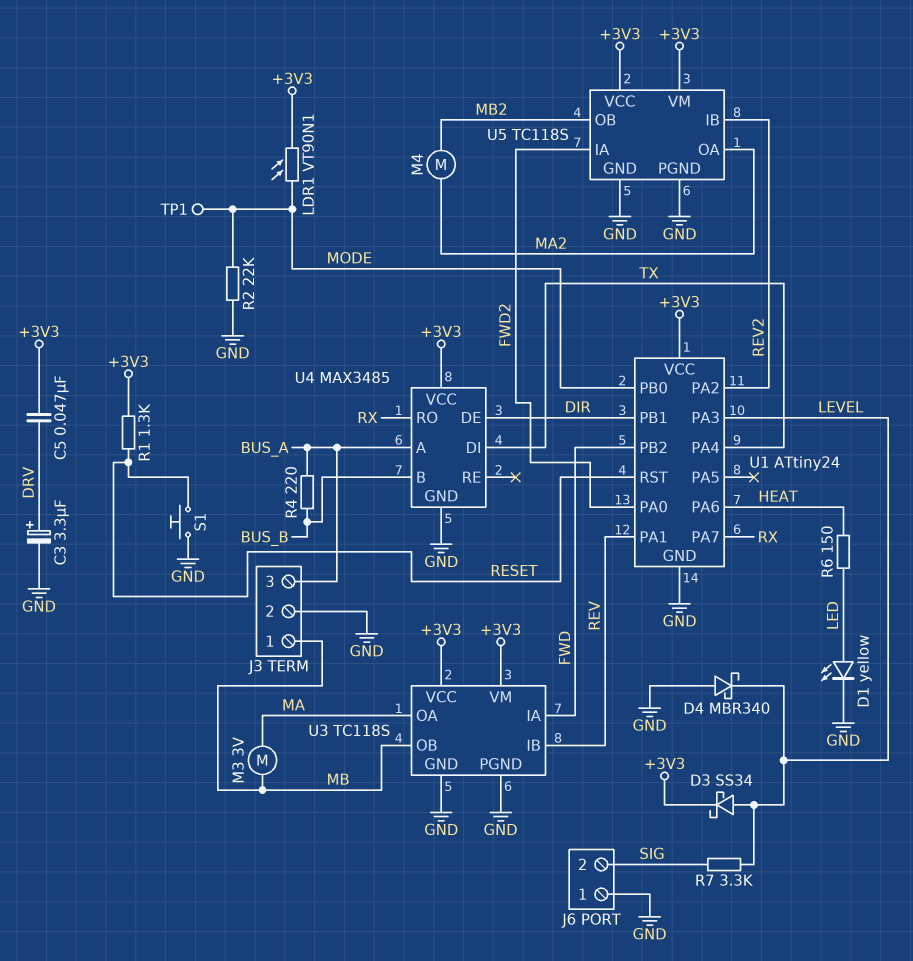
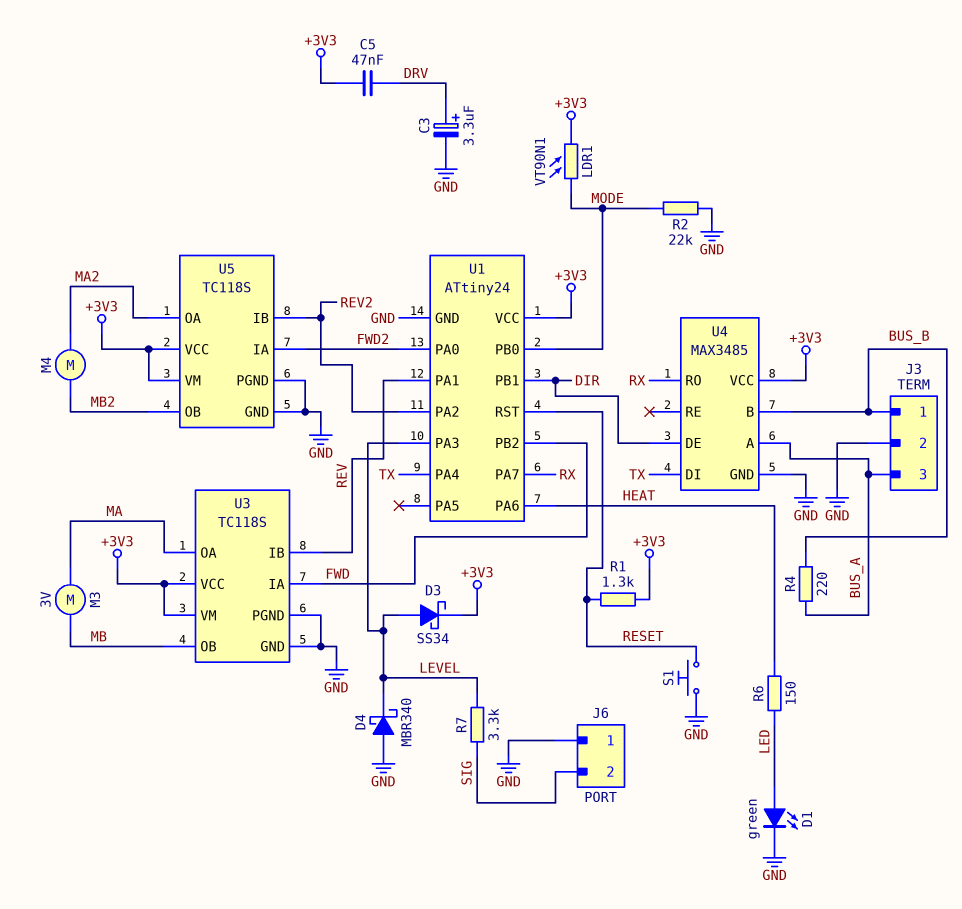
D1: LED yellow (A LED, K GND) -> LED green (A LED, K GND)
J3 pin 1: MB -> BUS_B
TP1: test point (MODE) -> none

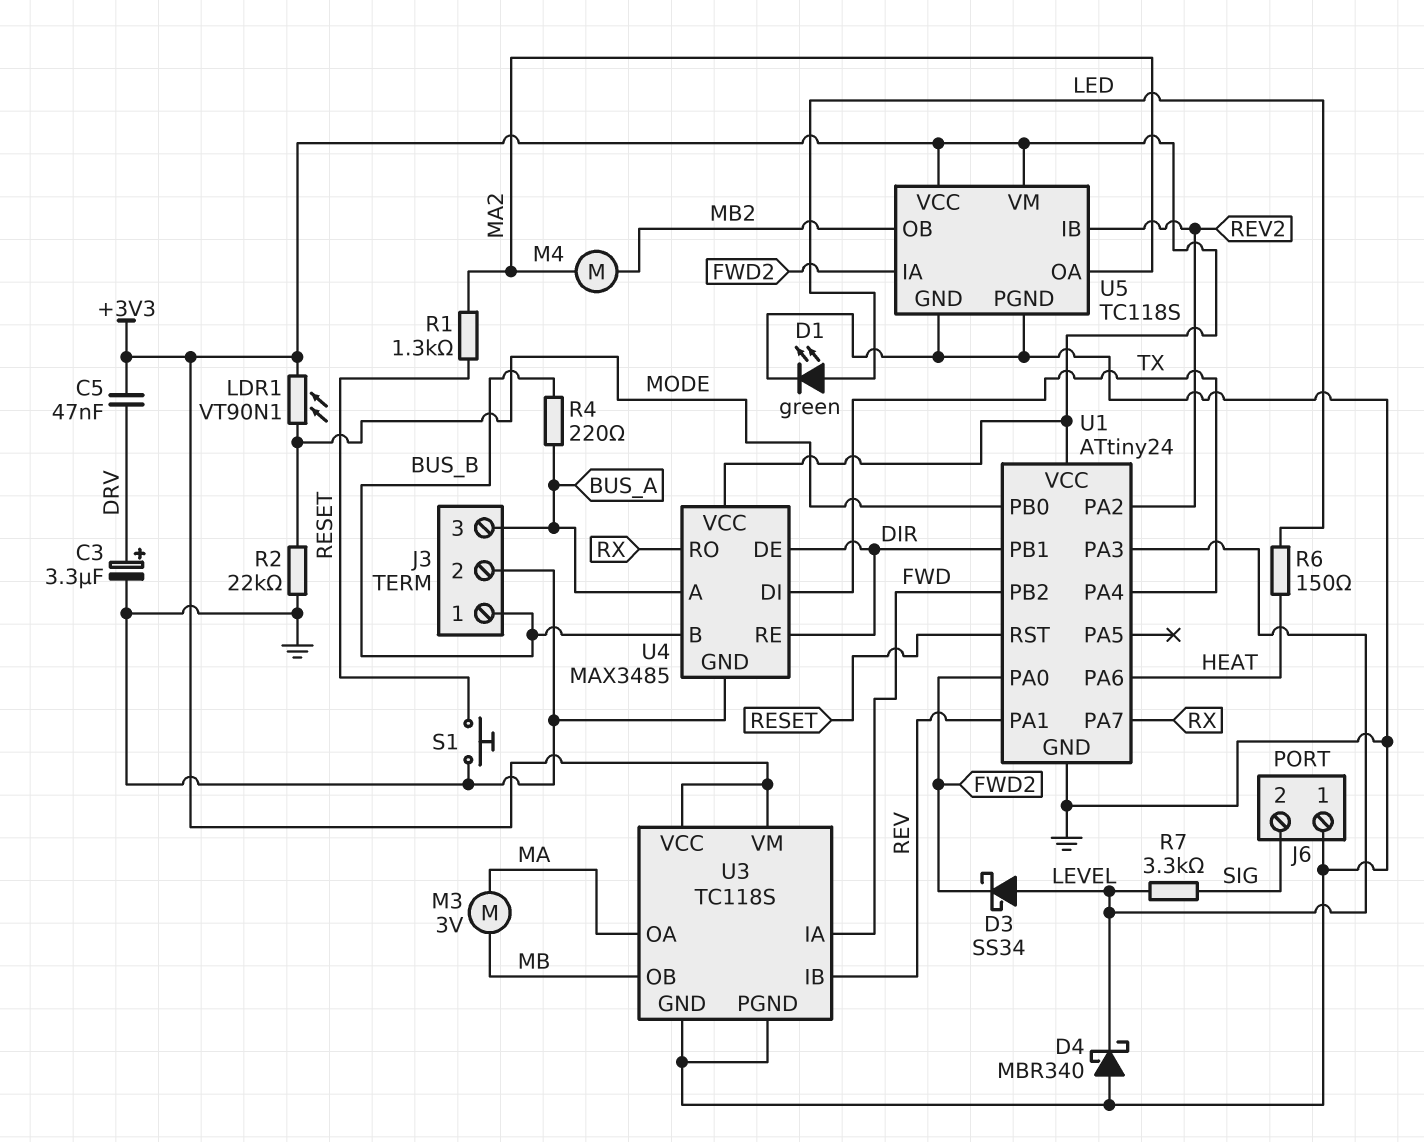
D3: schottky SS34 (A LEVEL, K +3V3) -> schottky SS34 (A LEVEL, K FWD2)
R1: 1.3k (+3V3, RESET) -> 1.3k (MA2, RESET)
U4 pin RE: none -> DIR

